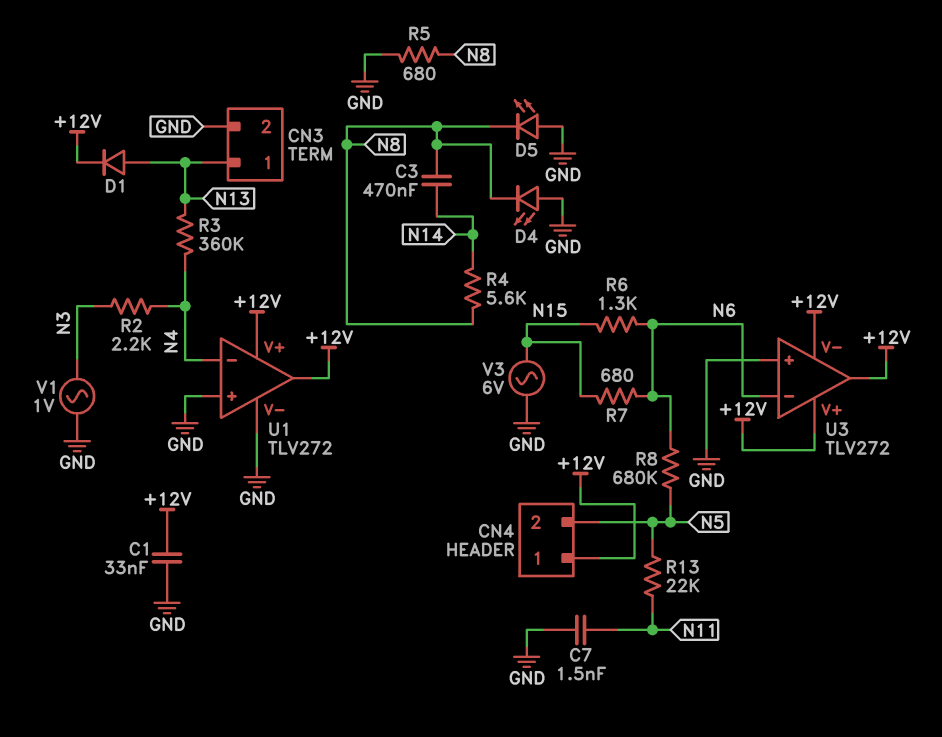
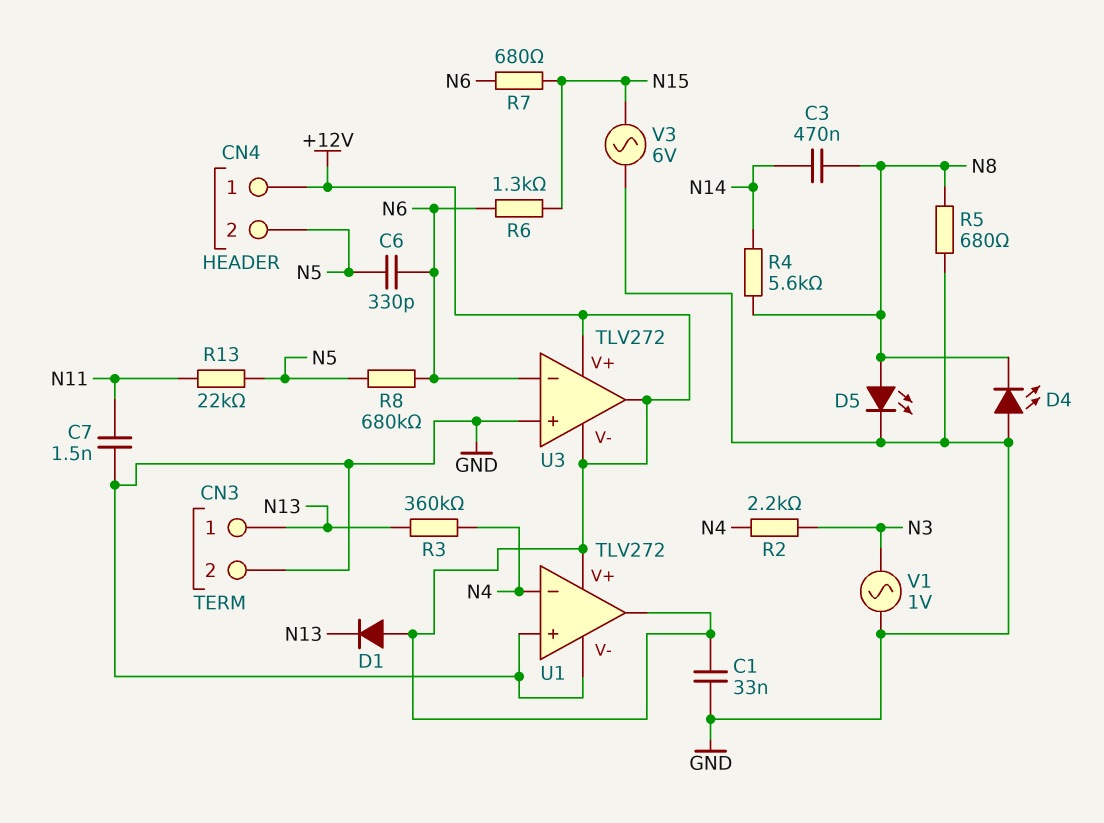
C6: none -> 330pF (N5, N6)
D1: diode (A N13, K +12V) -> diode (A +12V, K N13)
D5: LED (A GND, K N8) -> LED (A N8, K GND)

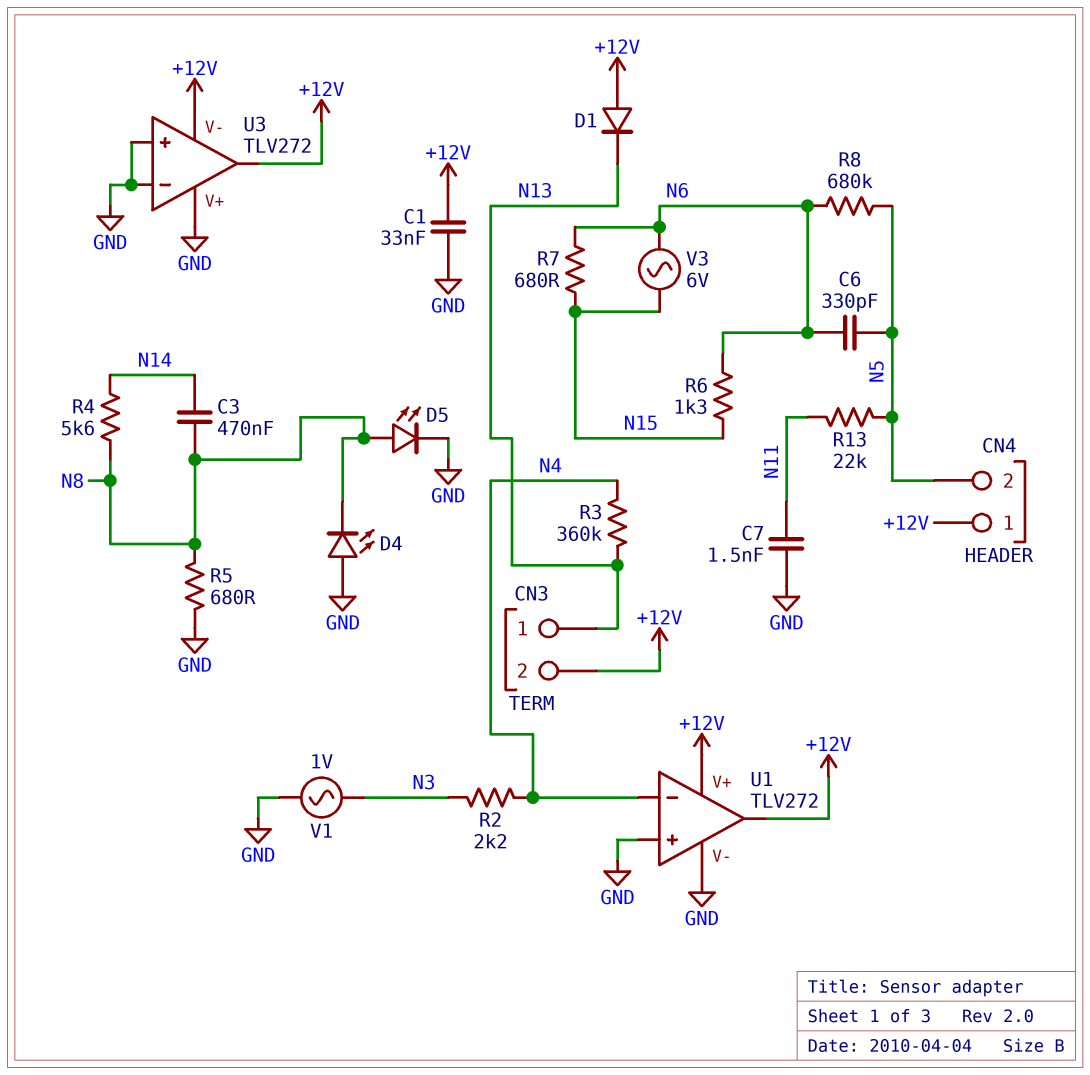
CN3 pin 2: GND -> +12V
U3 pin V+: +12V -> GND
U3 pin in-: N6 -> GND
V3: AC 6V (GND, N15) -> AC 6V (N6, N15)

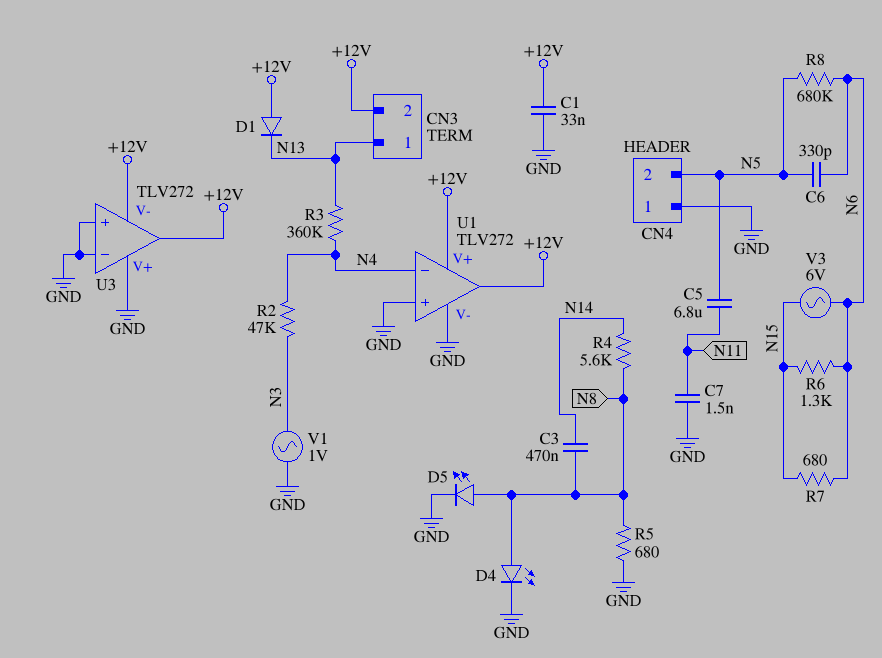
C5: none -> 6.8uF (N5, N11)
CN4 pin 1: +12V -> GND
D4: LED (A GND, K N8) -> LED (A N8, K GND)
R2: 2.2k (N3, N4) -> 47k (N3, N4)
R13: 22k (N5, N11) -> none

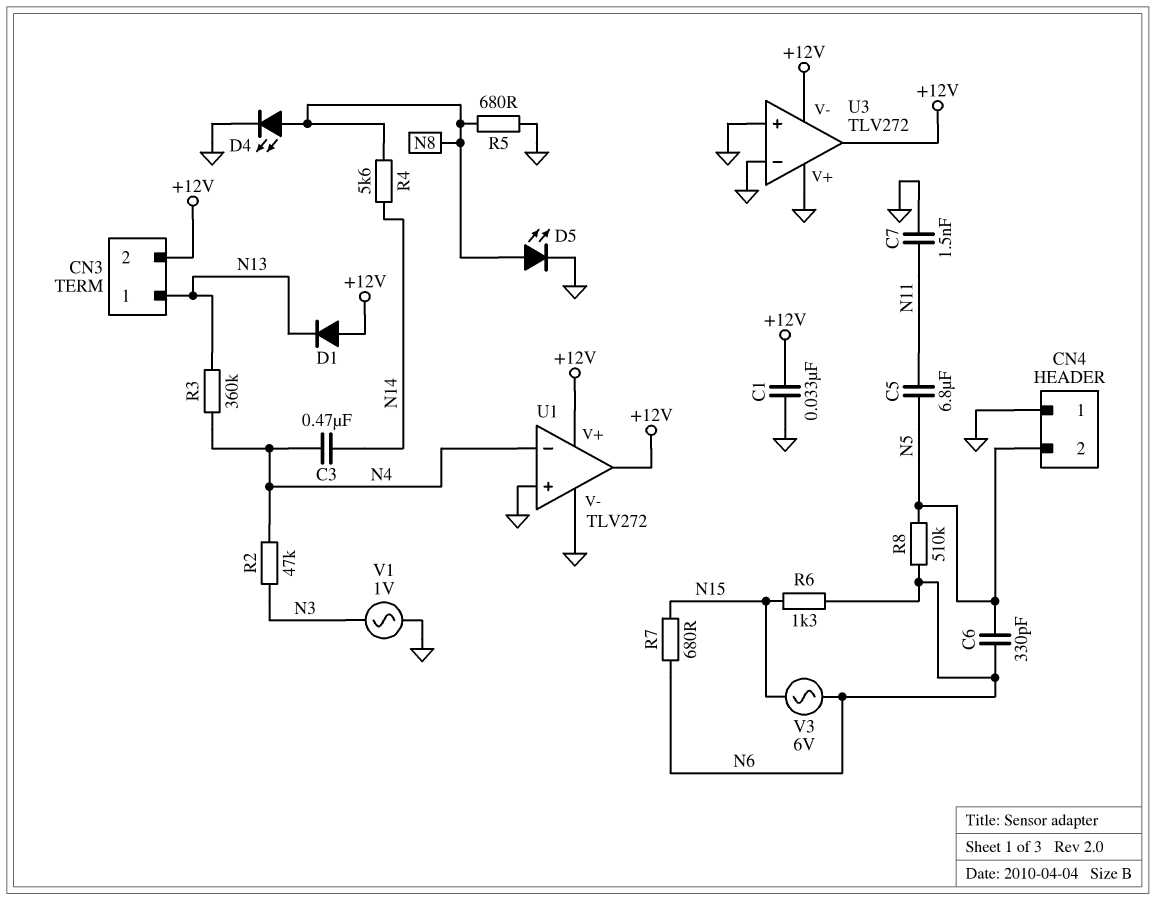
C3: 470nF (N8, N14) -> 470nF (N4, N14)
R8: 680k (N5, N6) -> 510k (N5, N6)

